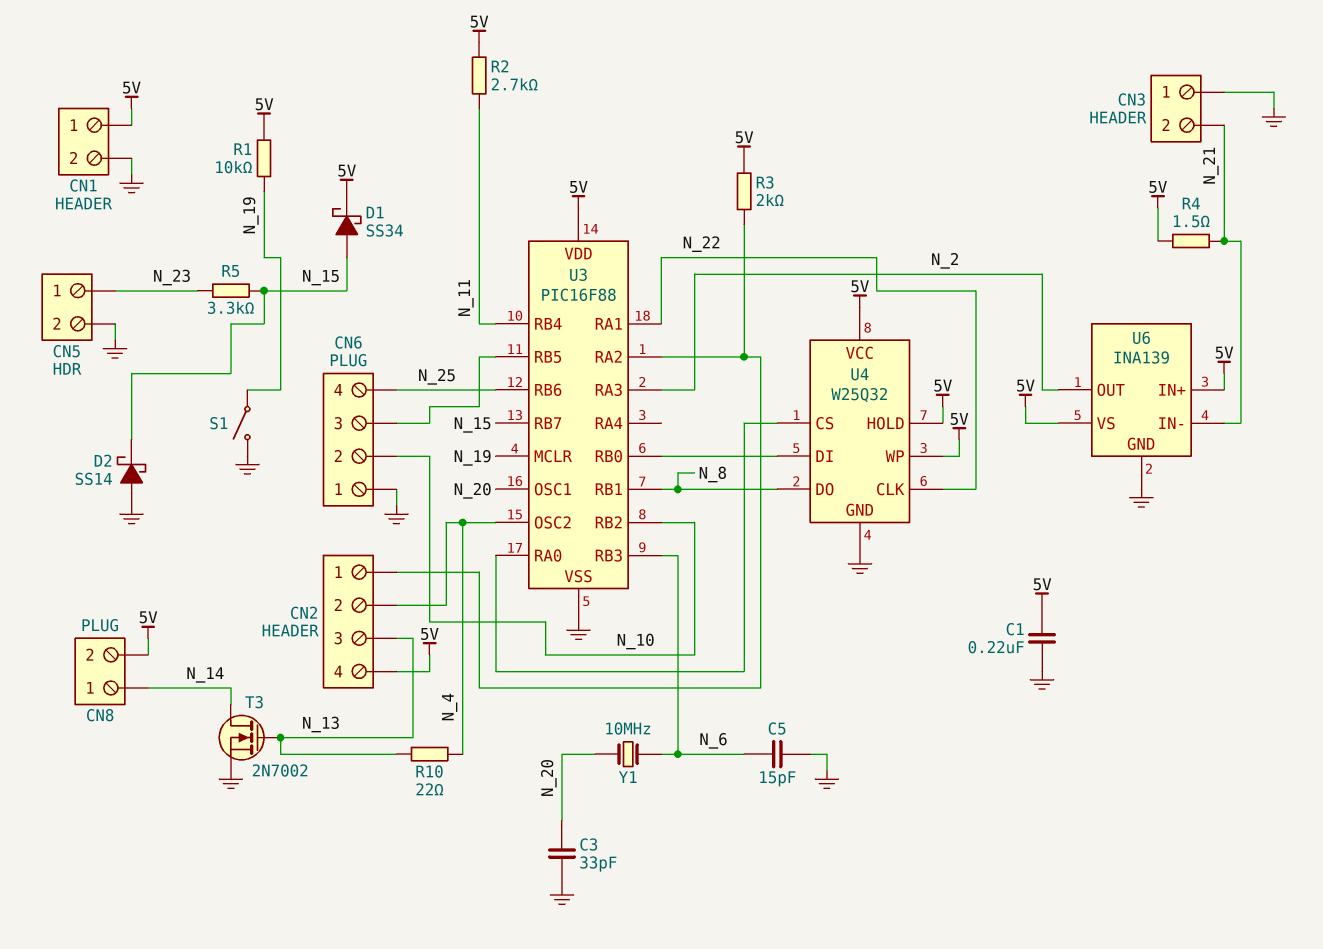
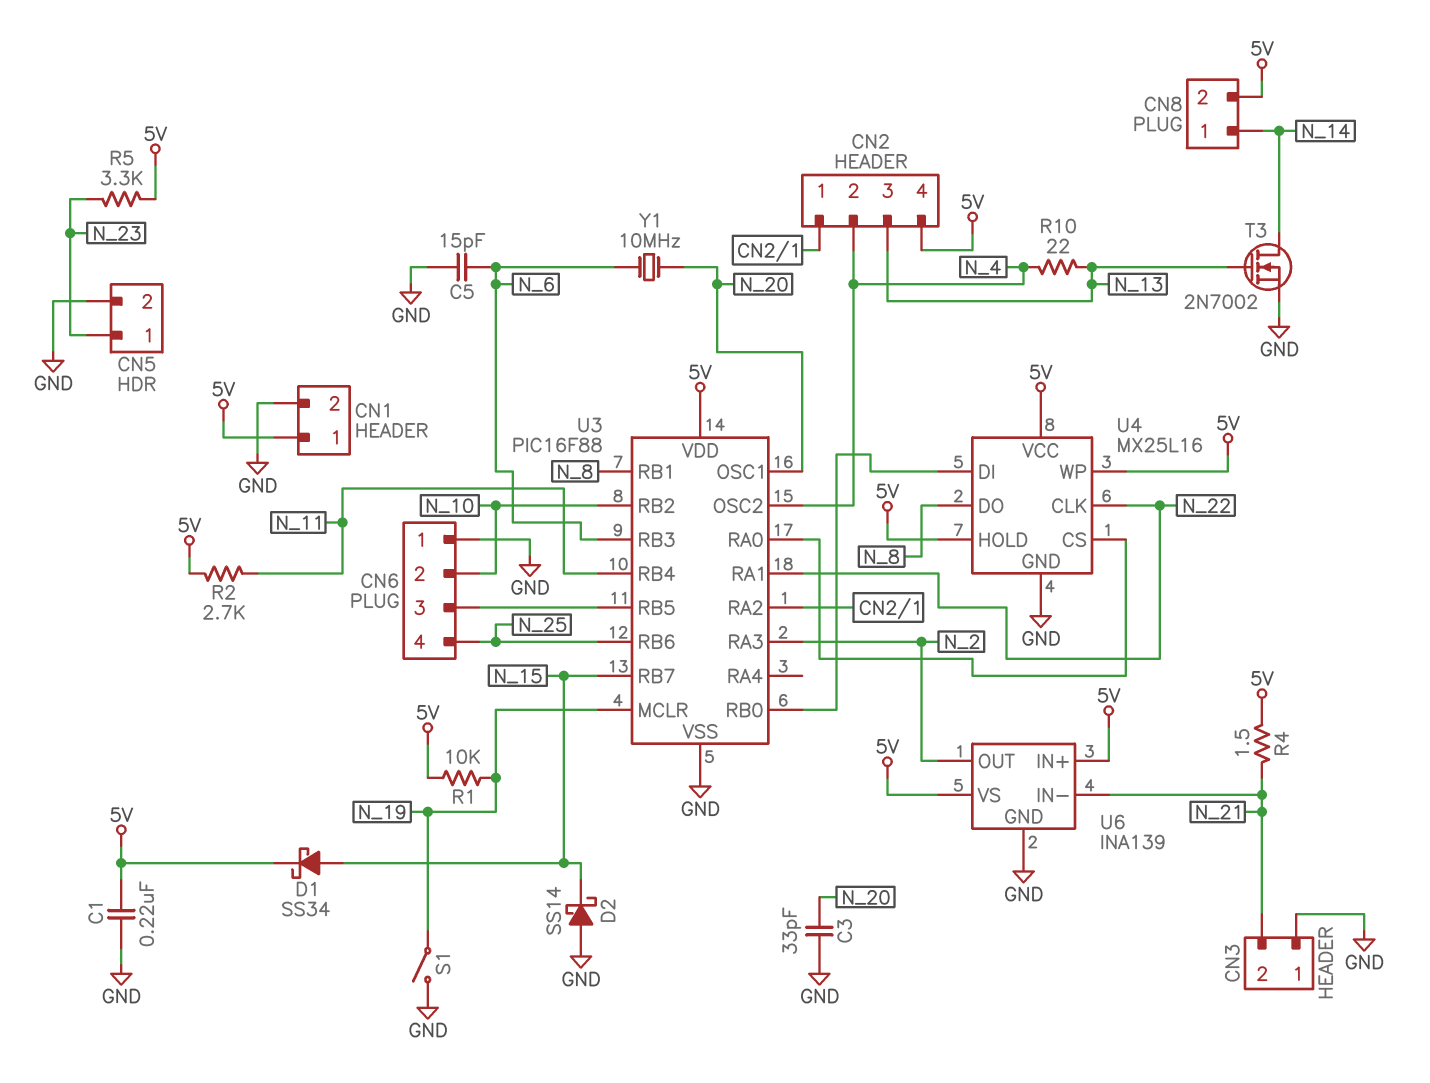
R3: 2k (5V, CN2/1) -> none
R5: 3.3k (N_15, N_23) -> 3.3k (5V, N_23)
U4: W25Q32 -> MX25L16

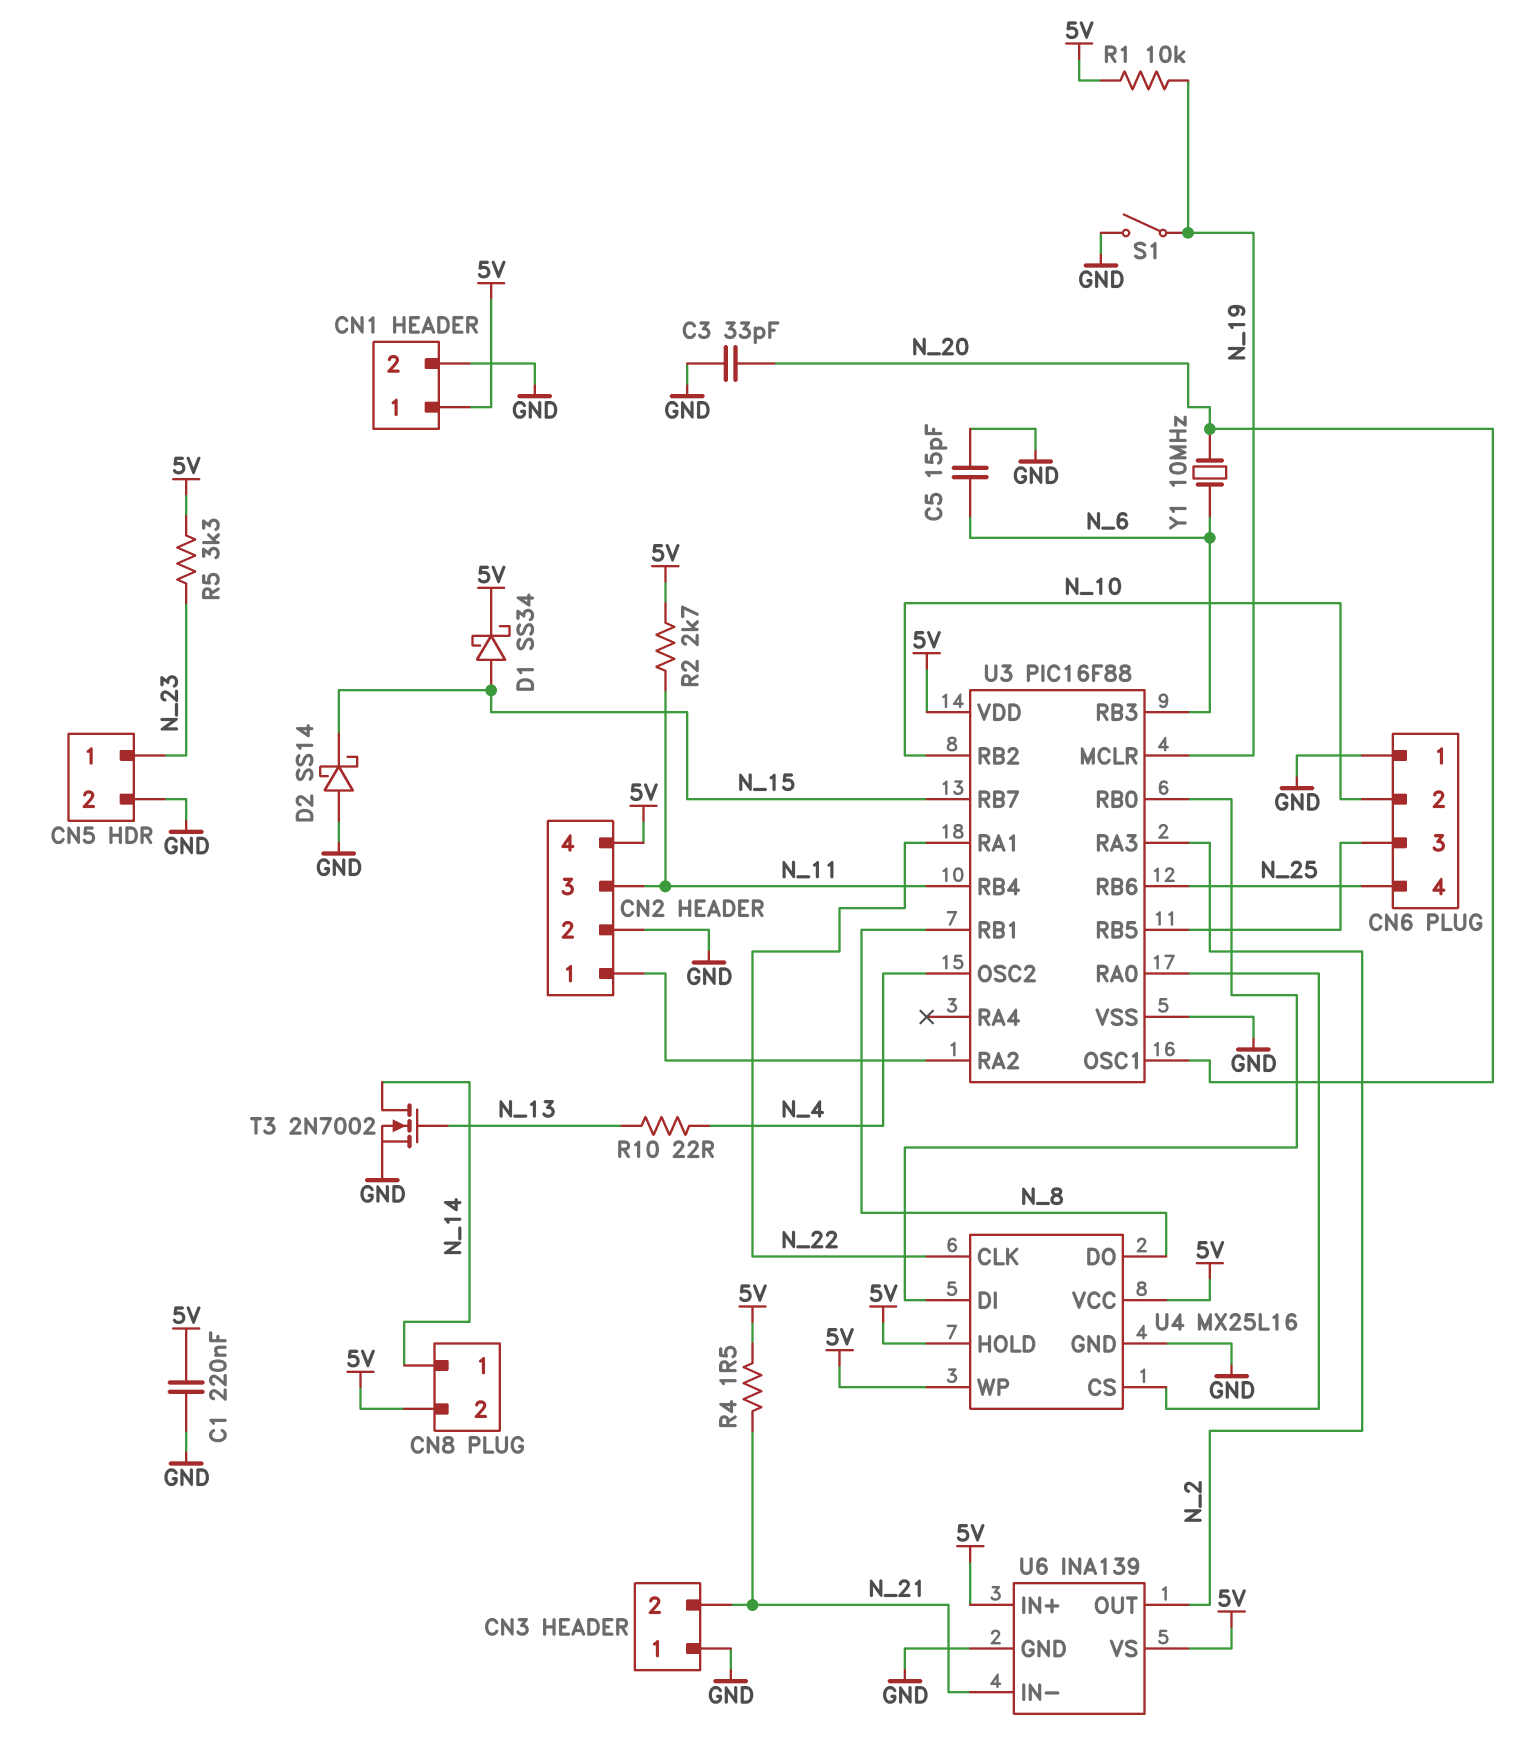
CN2 pin 2: N_4 -> GND
CN2 pin 3: N_13 -> N_11

